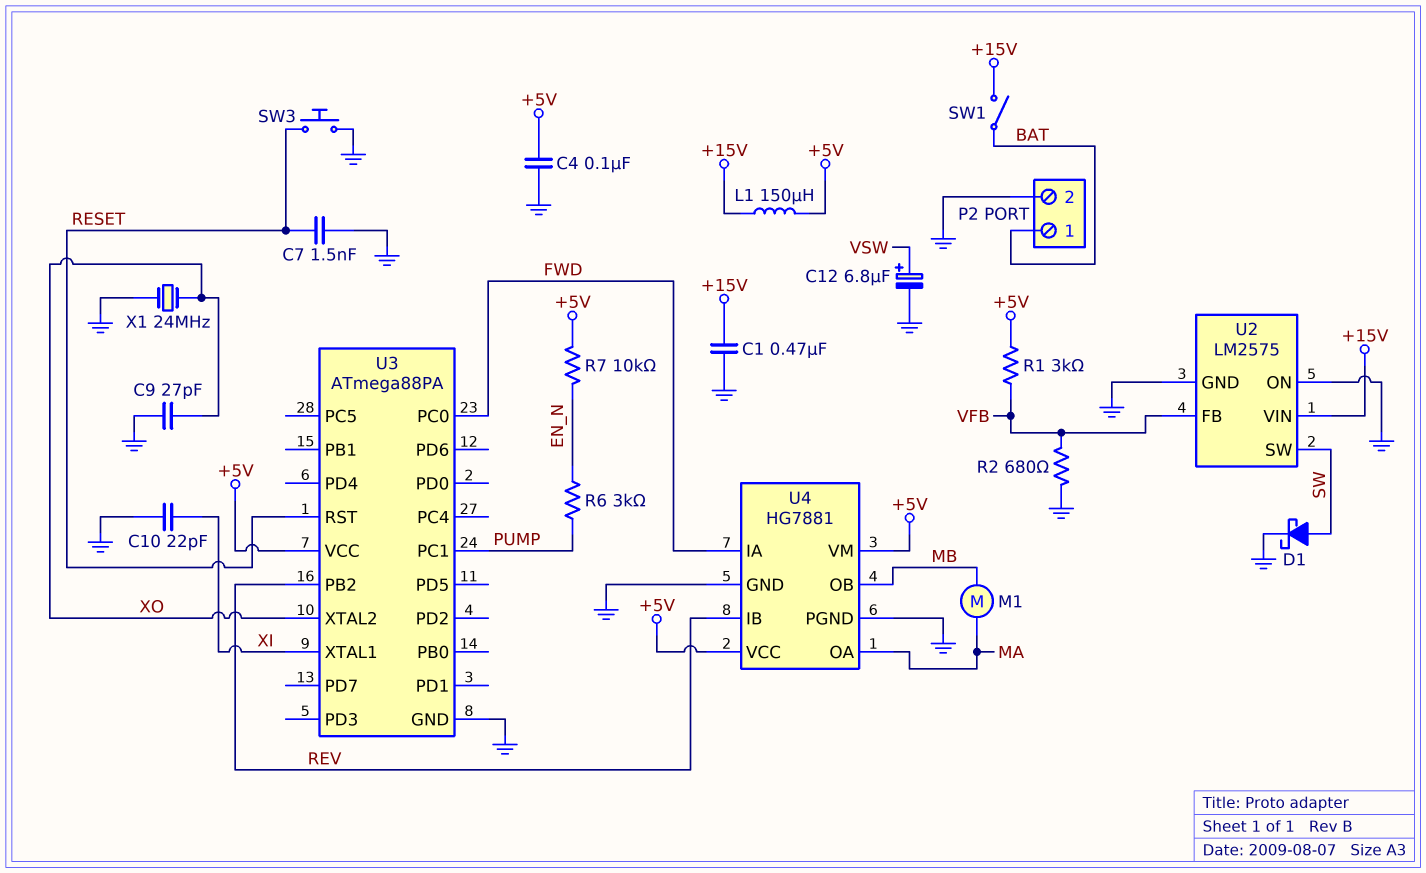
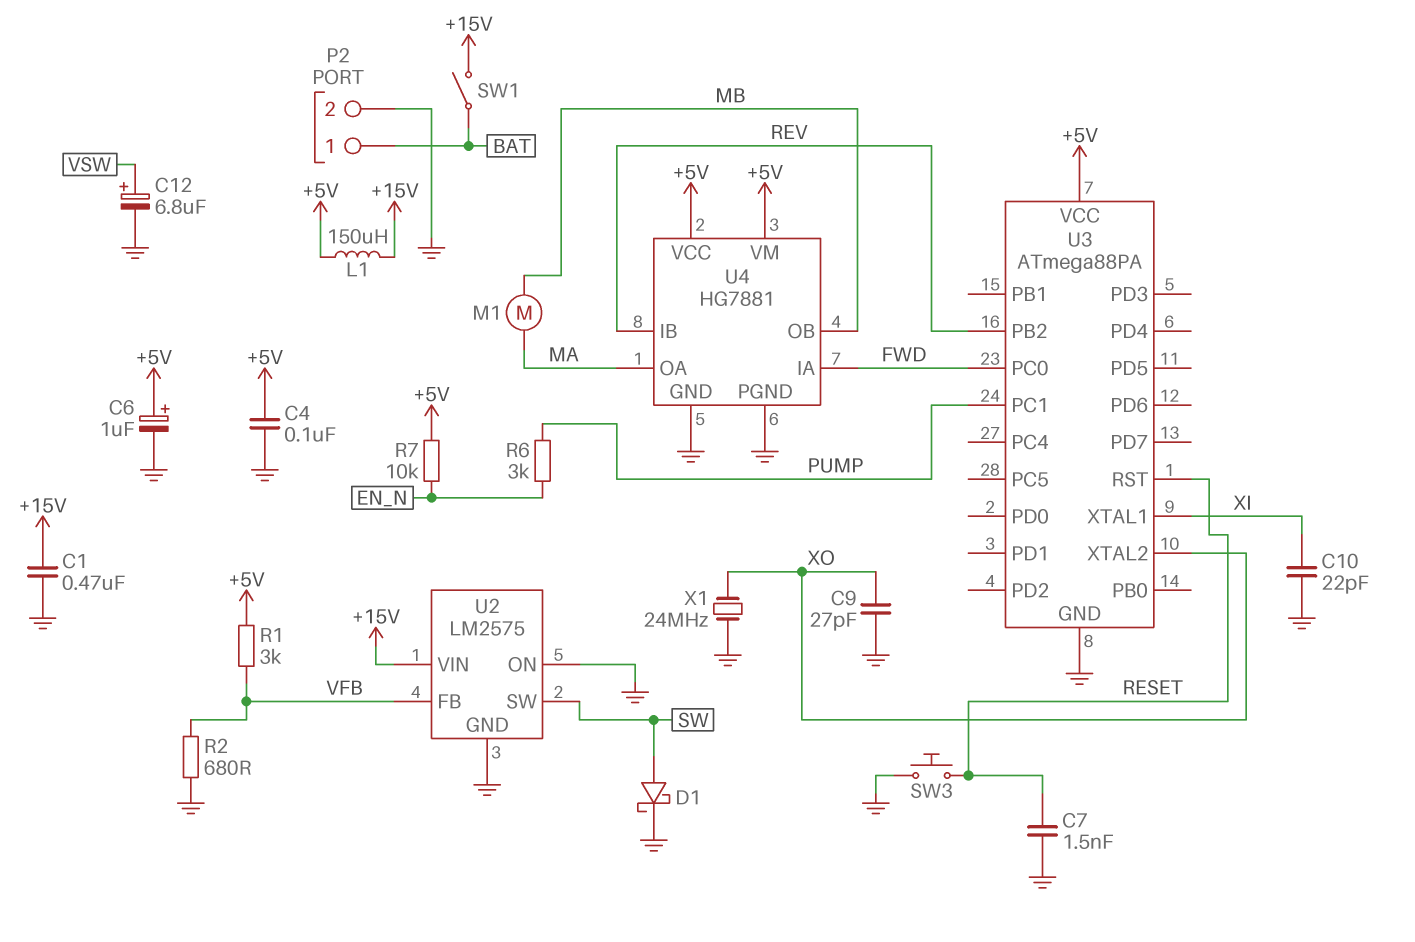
C6: none -> 1uF (plus +5V, minus GND)

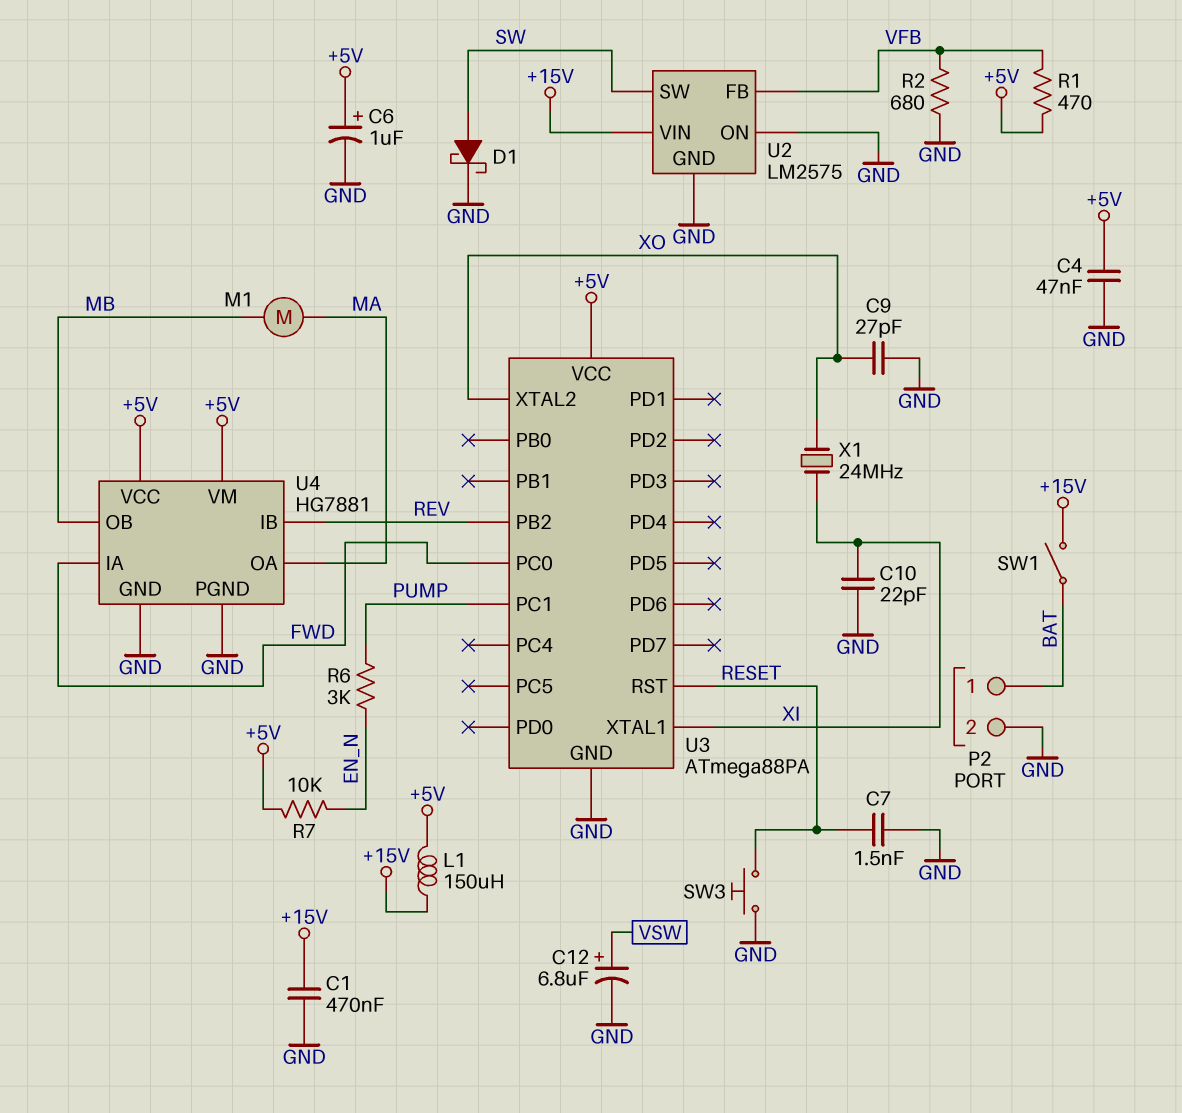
C4: 100nF (+5V, GND) -> 47nF (+5V, GND)
R1: 3k (+5V, VFB) -> 470 (+5V, VFB)
X1: 24MHz (GND, XO) -> 24MHz (XI, XO)

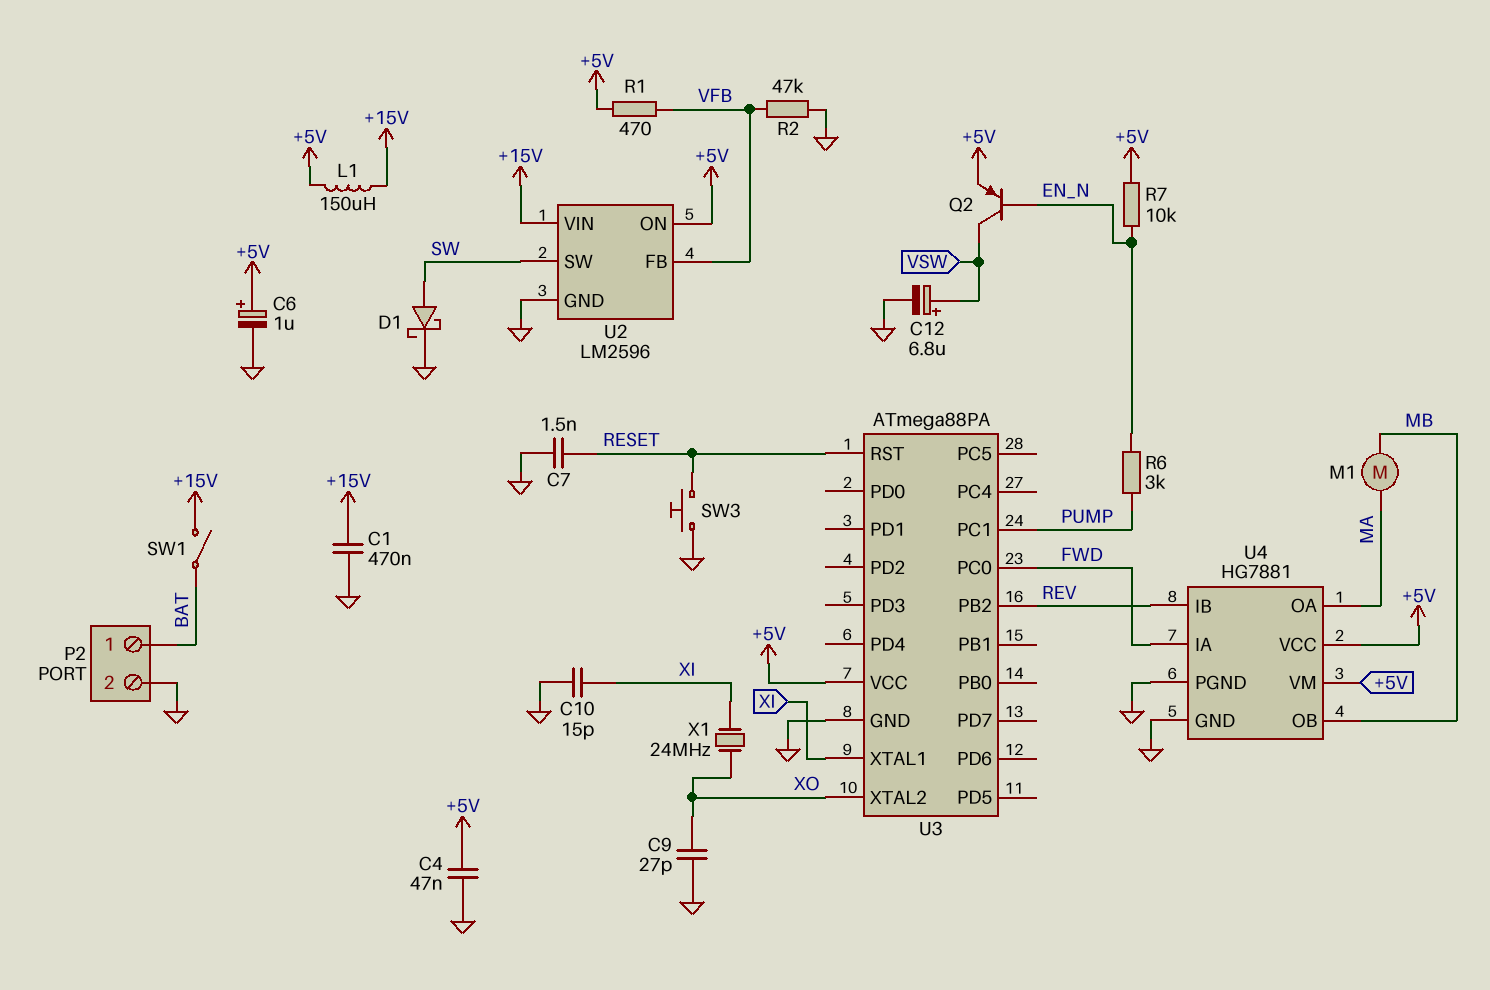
C10: 22pF (GND, XI) -> 15pF (GND, XI)
Q2: none -> PNP (B EN_N, C VSW, E +5V)
R2: 680 (GND, VFB) -> 47k (GND, VFB)
U2: LM2575 -> LM2596
U2 pin ON: GND -> +5V

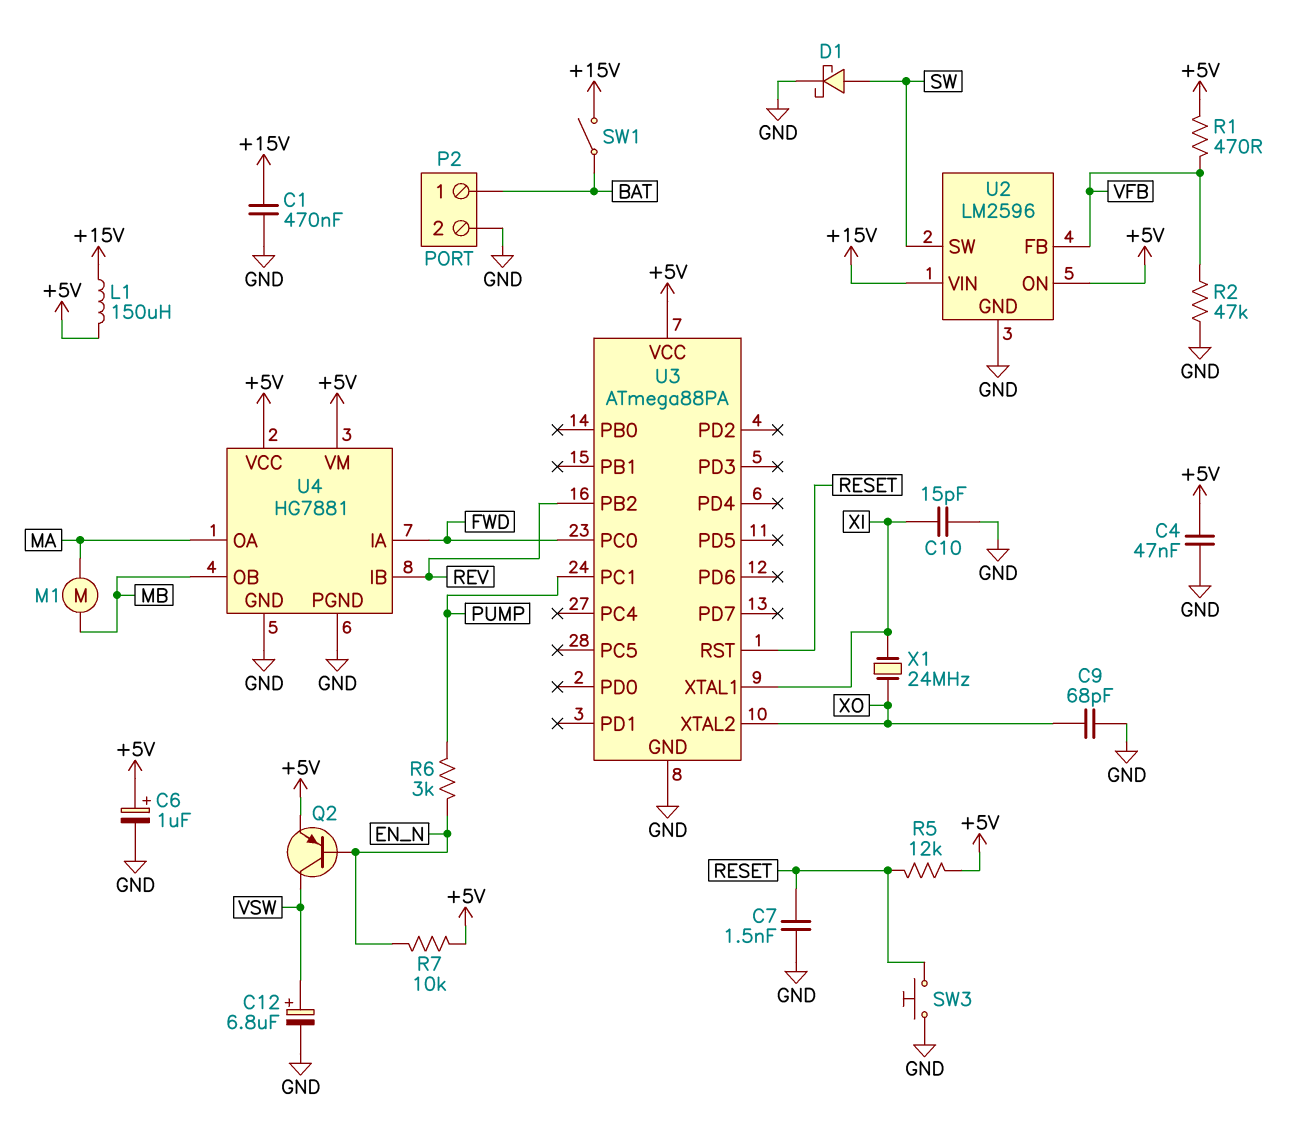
C9: 27pF (GND, XO) -> 68pF (GND, XO)
R5: none -> 12k (+5V, RESET)

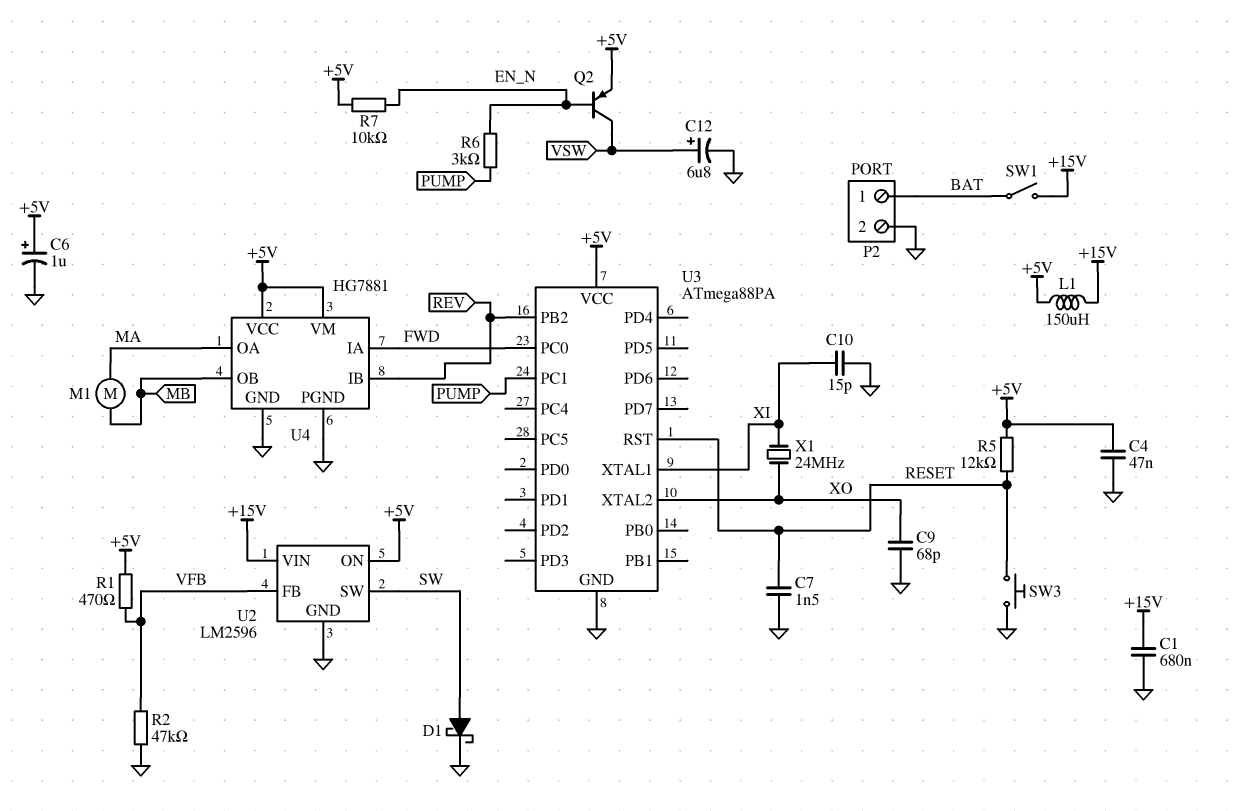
C1: 470nF (+15V, GND) -> 680nF (+15V, GND)

